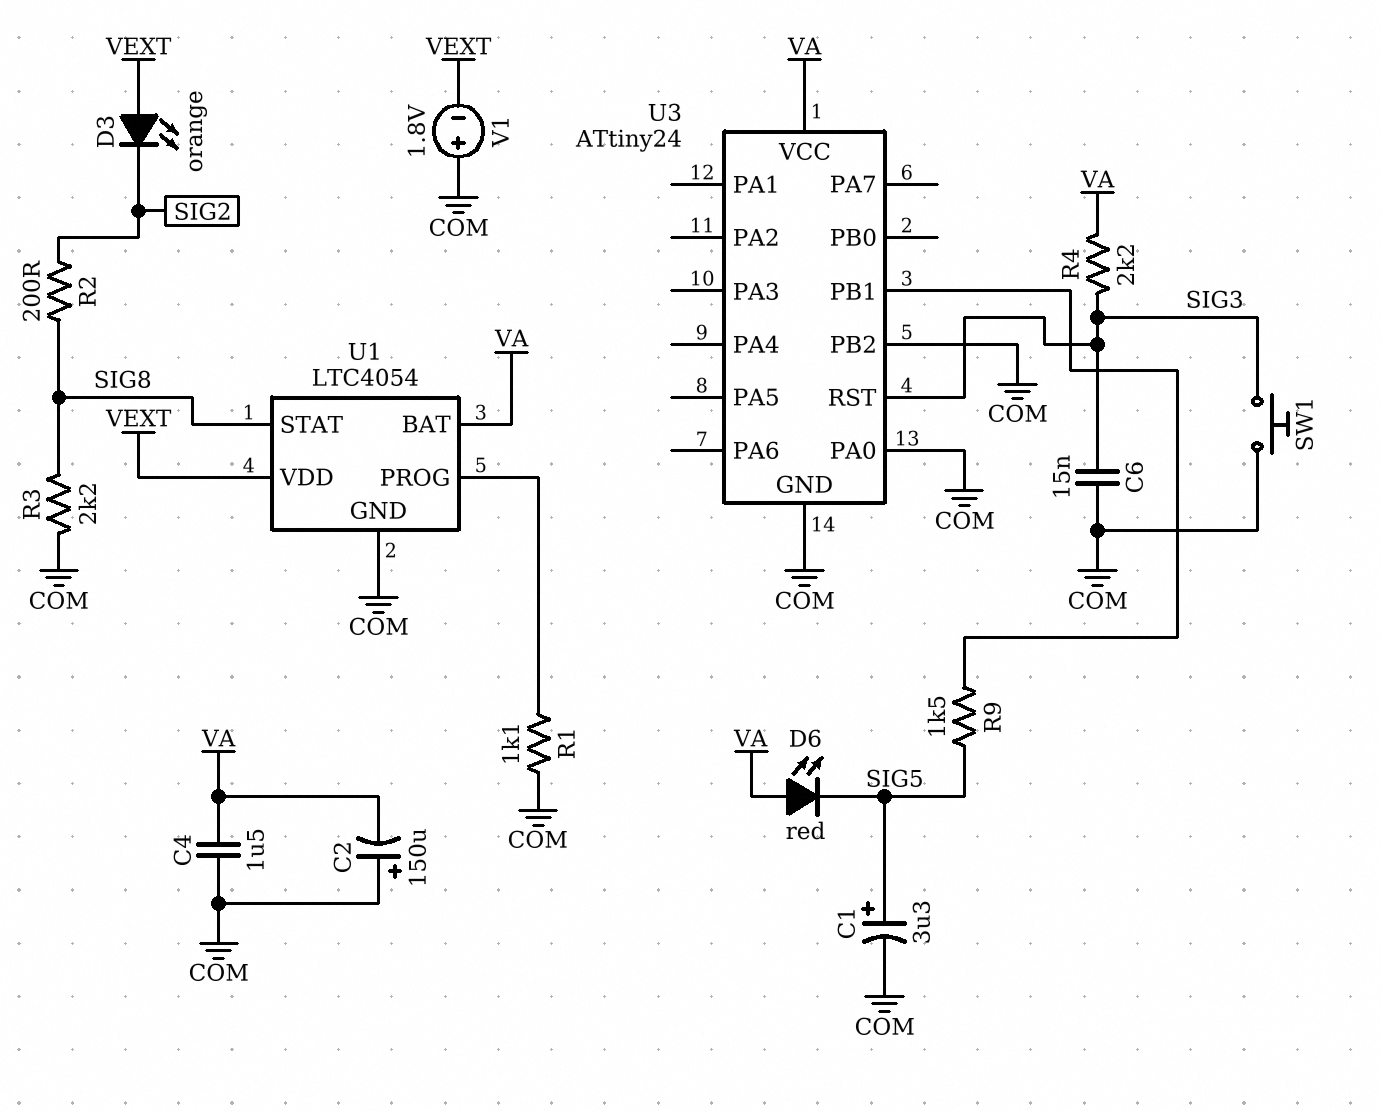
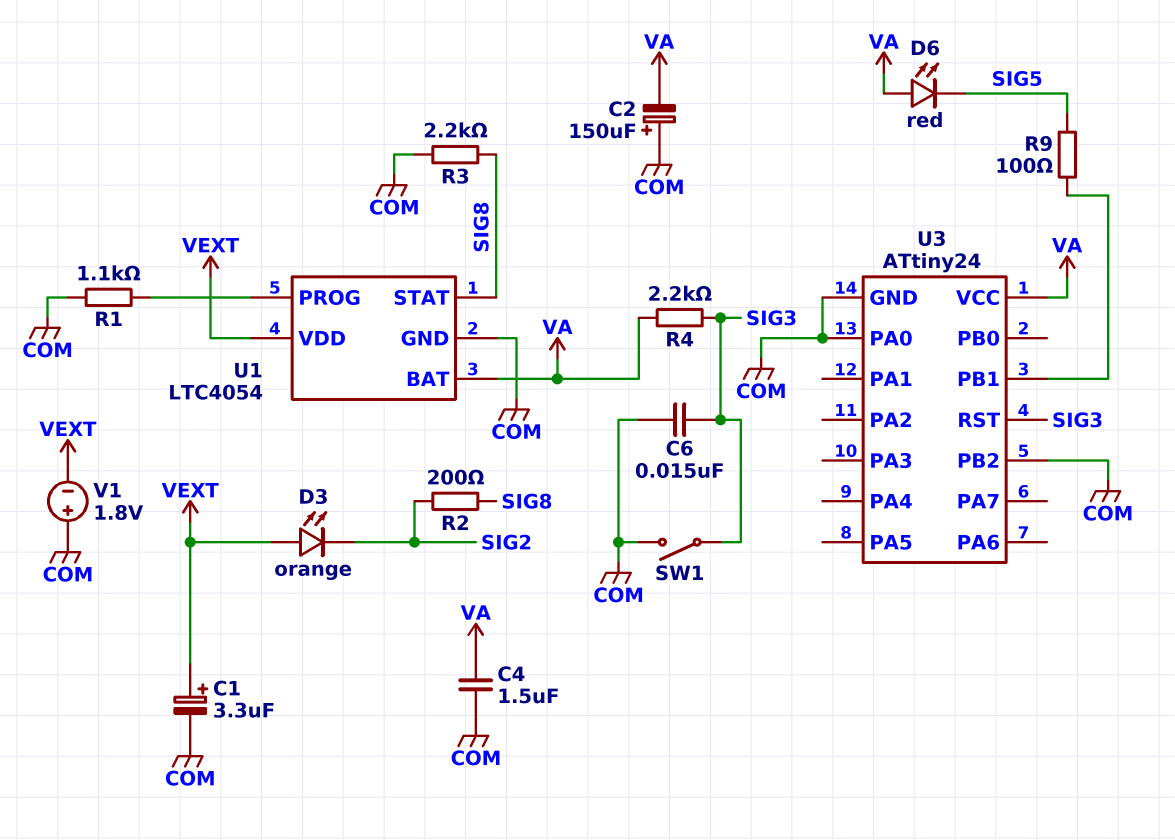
C1: 3.3uF (plus SIG5, minus COM) -> 3.3uF (plus VEXT, minus COM)
R9: 1.5k (SIG5, U3/PB1) -> 100 (SIG5, U3/PB1)
SW1: button (COM, SIG3) -> switch (COM, SIG3)

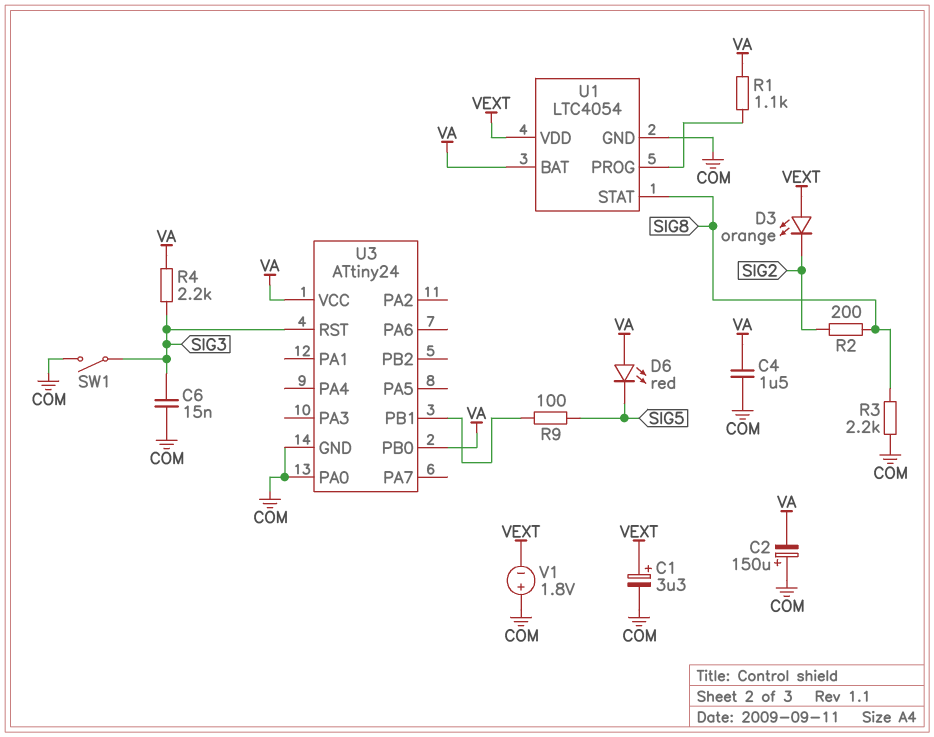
R1: 1.1k (COM, U1/PROG) -> 1.1k (U1/PROG, VA)
U3 pin PB0: none -> VA
U3 pin PB2: COM -> none

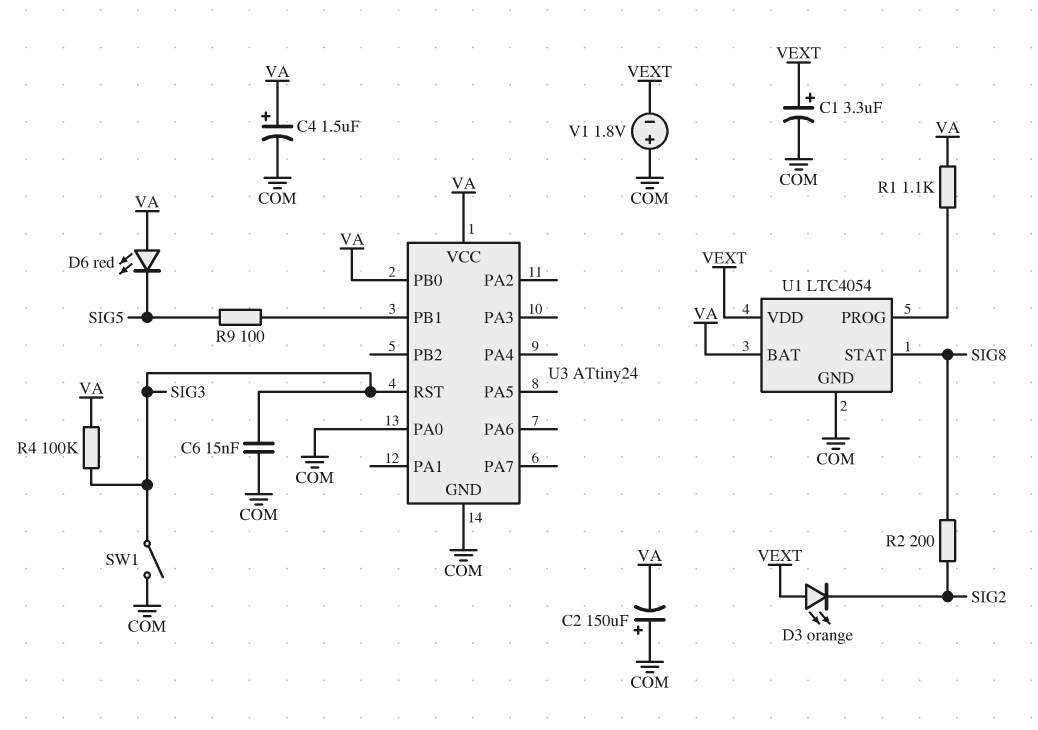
C4: 1.5uF (COM, VA) -> 1.5uF (plus VA, minus COM)
R3: 2.2k (COM, SIG8) -> none
R4: 2.2k (SIG3, VA) -> 100k (SIG3, VA)

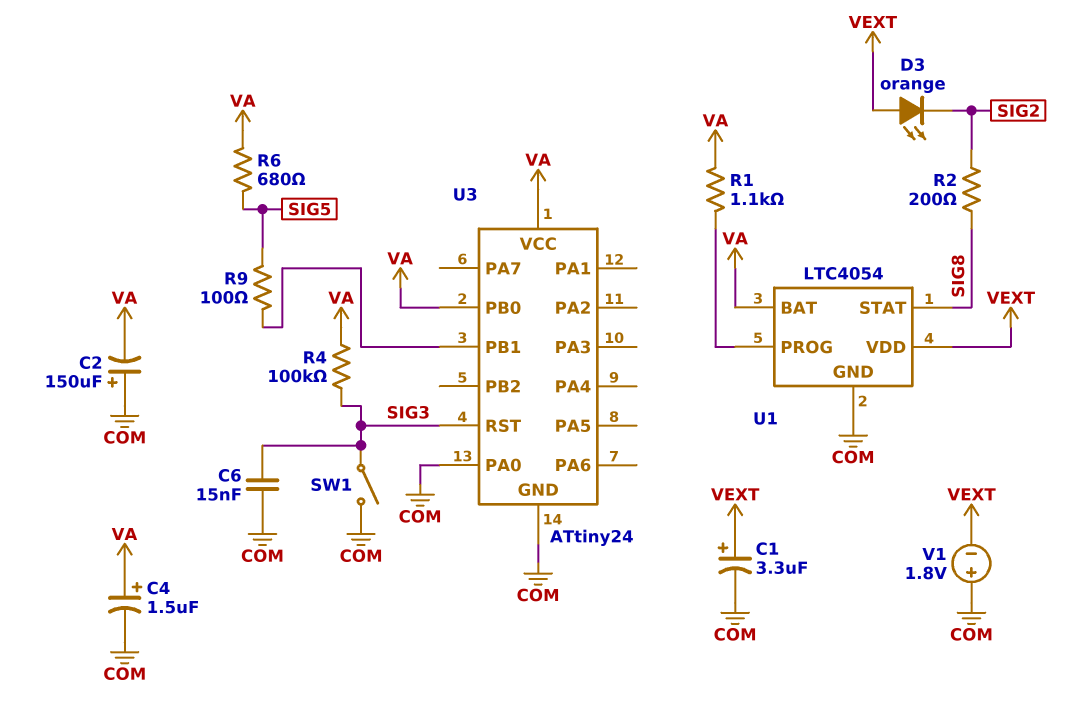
D6: LED red (A VA, K SIG5) -> none
R6: none -> 680 (SIG5, VA)

